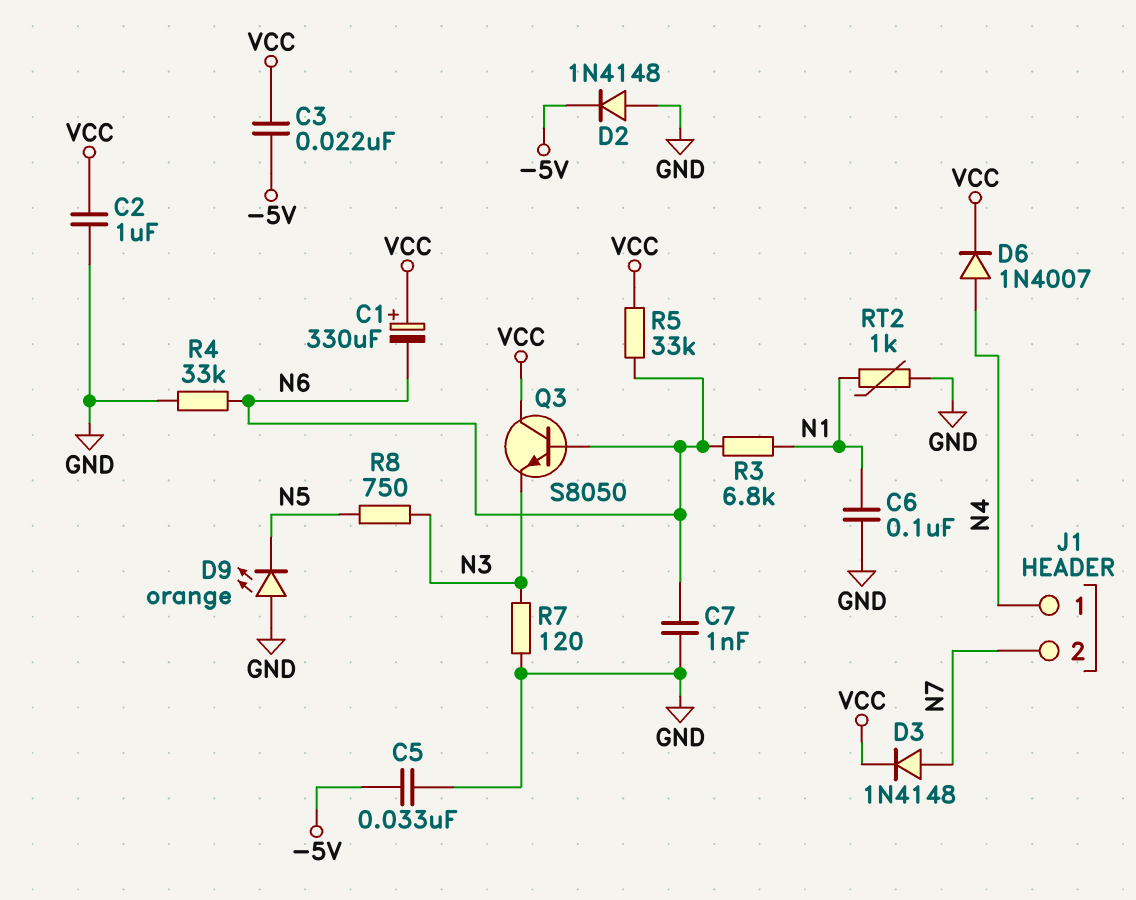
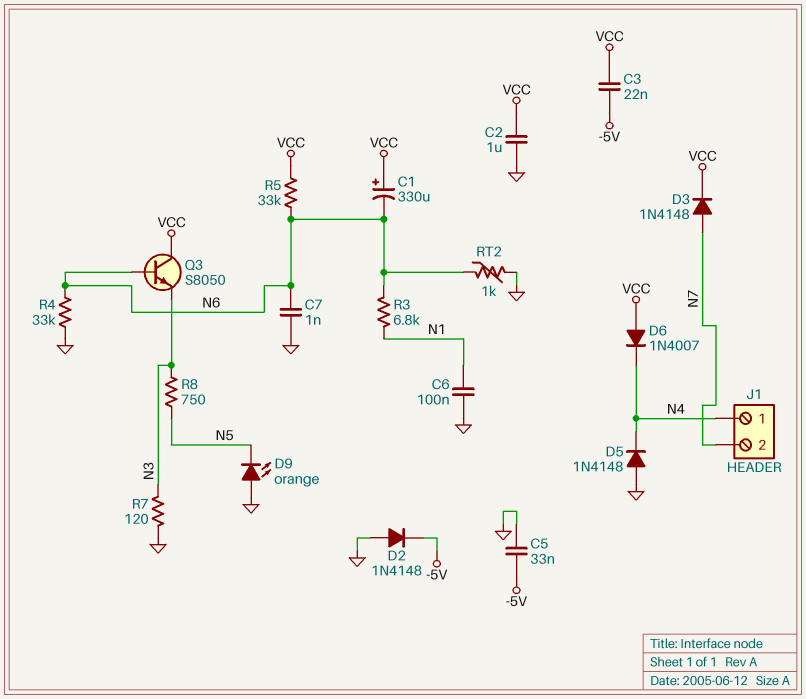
D5: none -> diode 1N4148 (A GND, K N4)
D6: diode 1N4007 (A N4, K VCC) -> diode 1N4007 (A VCC, K N4)
RT2: 1k (GND, N1) -> 1k (GND, N6)

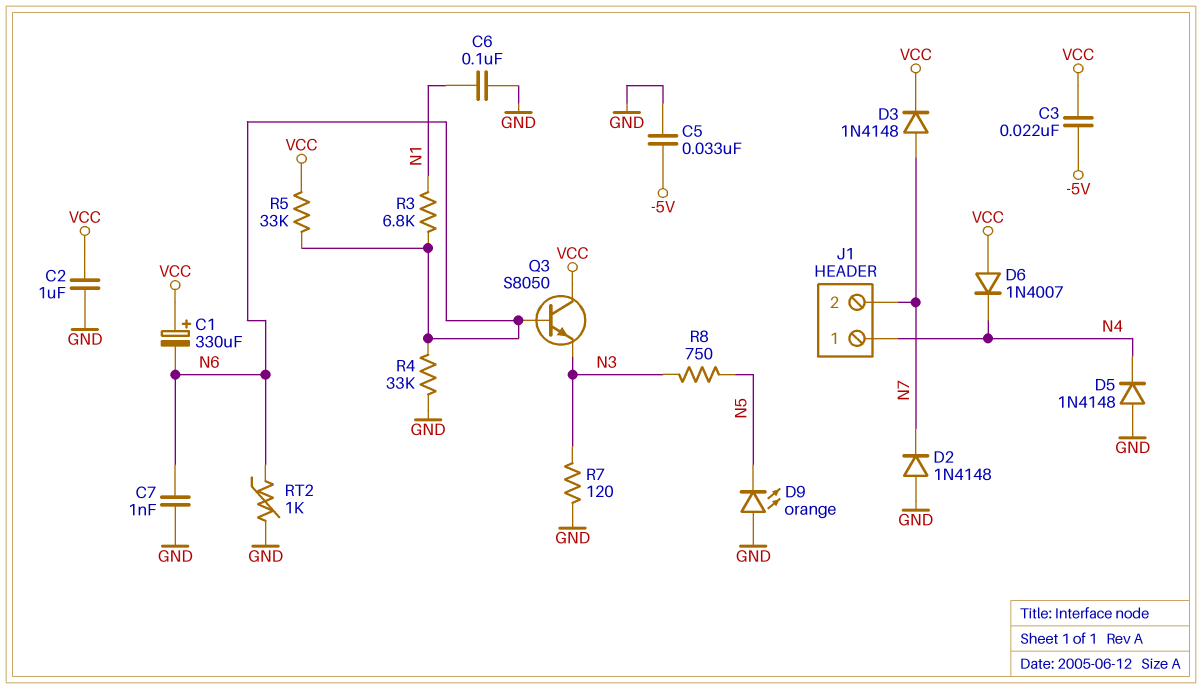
D2: diode 1N4148 (A GND, K -5V) -> diode 1N4148 (A GND, K N7)

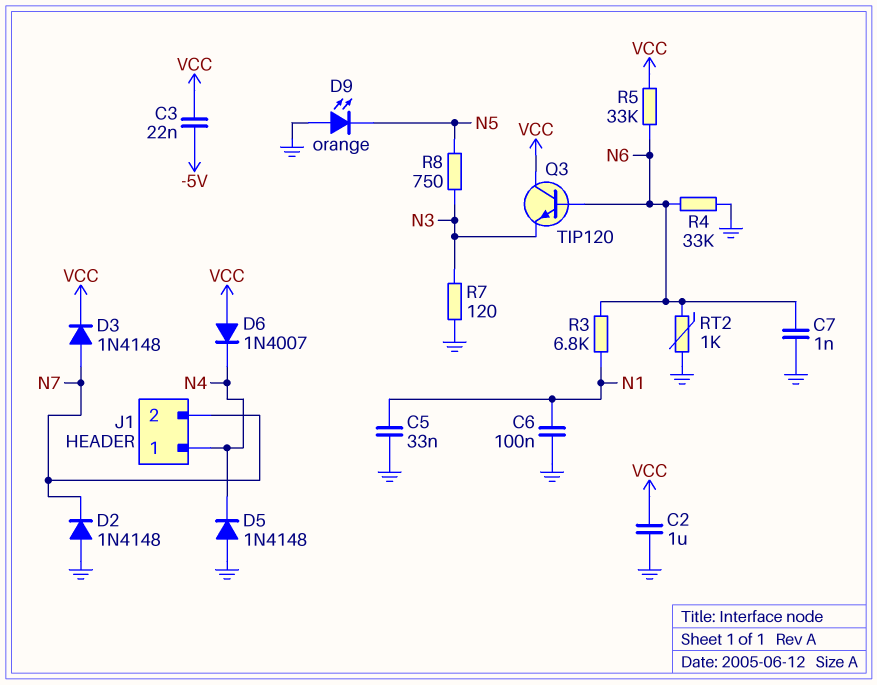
C1: 330uF (plus VCC, minus N6) -> none
C5: 33nF (-5V, GND) -> 33nF (GND, N1)
Q3: NPN S8050 (B N6, C VCC, E N3) -> NPN TIP120 (B N6, C VCC, E N3)

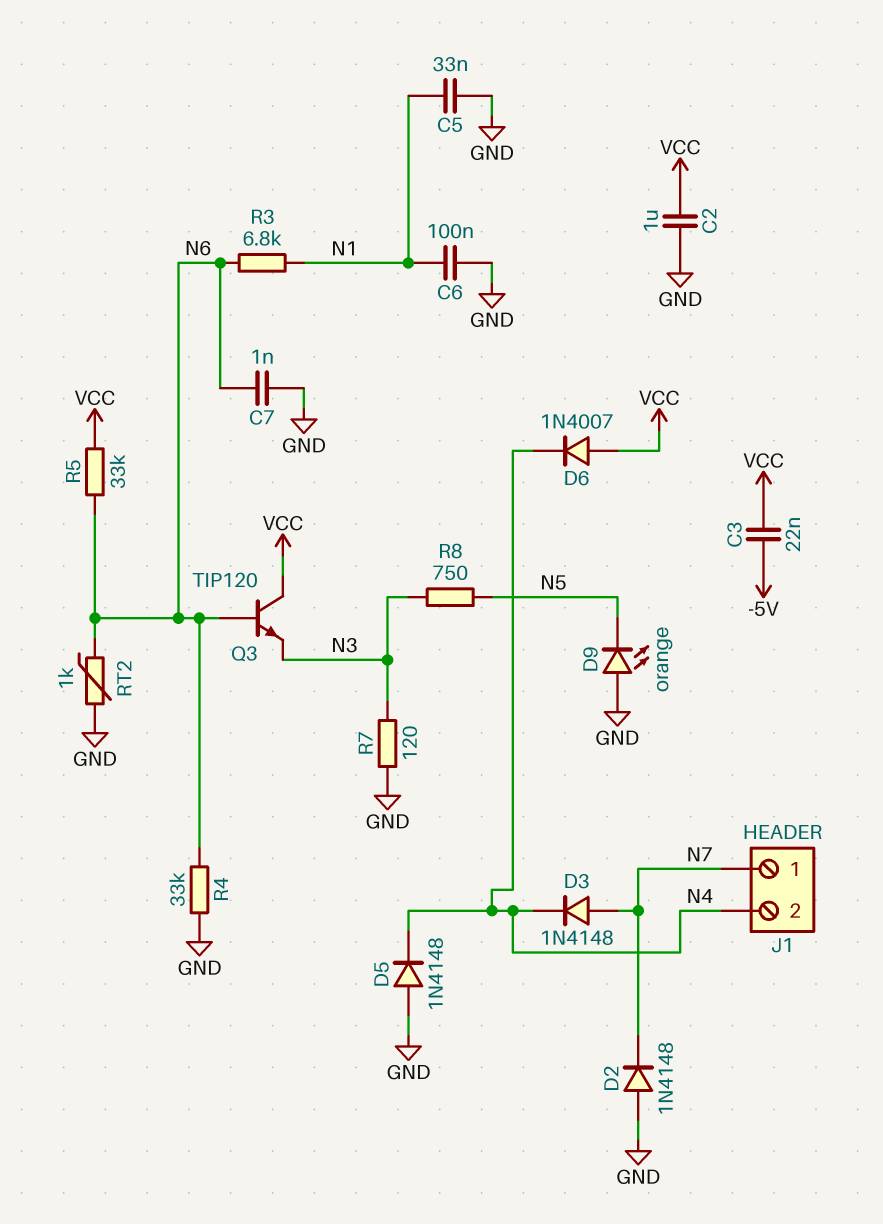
D3: diode 1N4148 (A N7, K VCC) -> diode 1N4148 (A N7, K N4)
J1 pin 1: N4 -> N7
J1 pin 2: N7 -> N4

